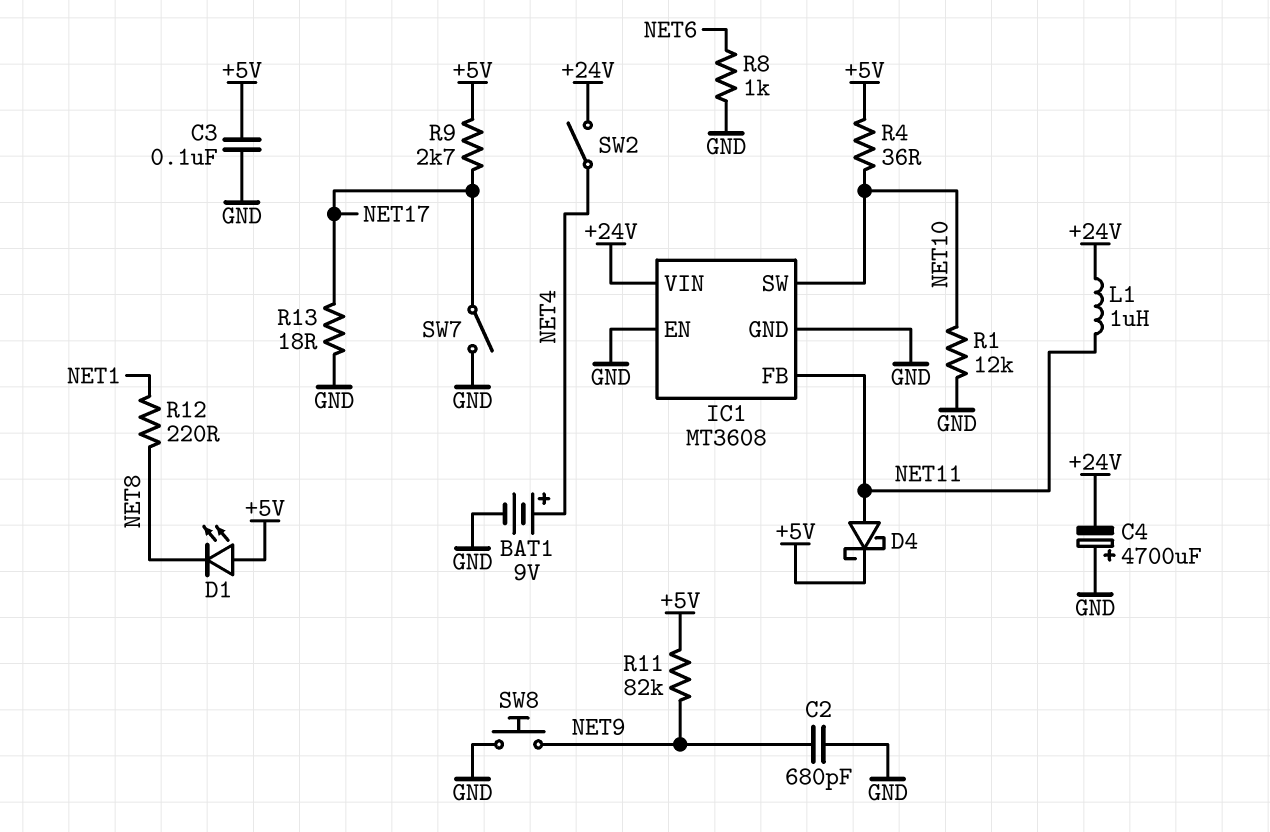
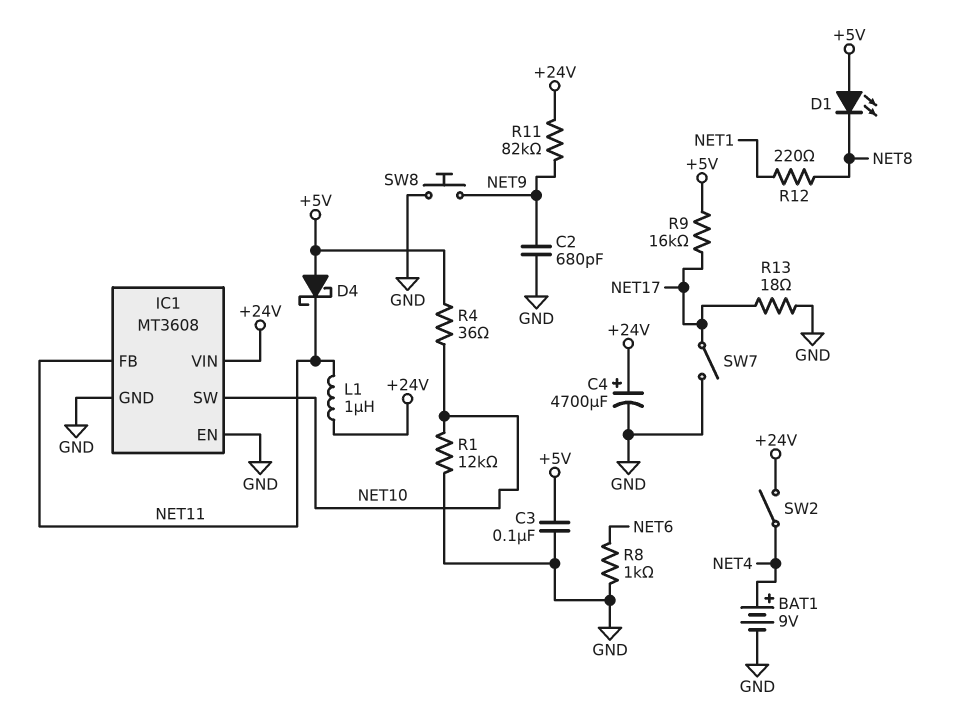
C4: 4700uF (plus GND, minus +24V) -> 4700uF (plus +24V, minus GND)
D4: schottky (A NET11, K +5V) -> schottky (A +5V, K NET11)
R9: 2.7k (+5V, NET17) -> 16k (+5V, NET17)
R11: 82k (+5V, NET9) -> 82k (+24V, NET9)

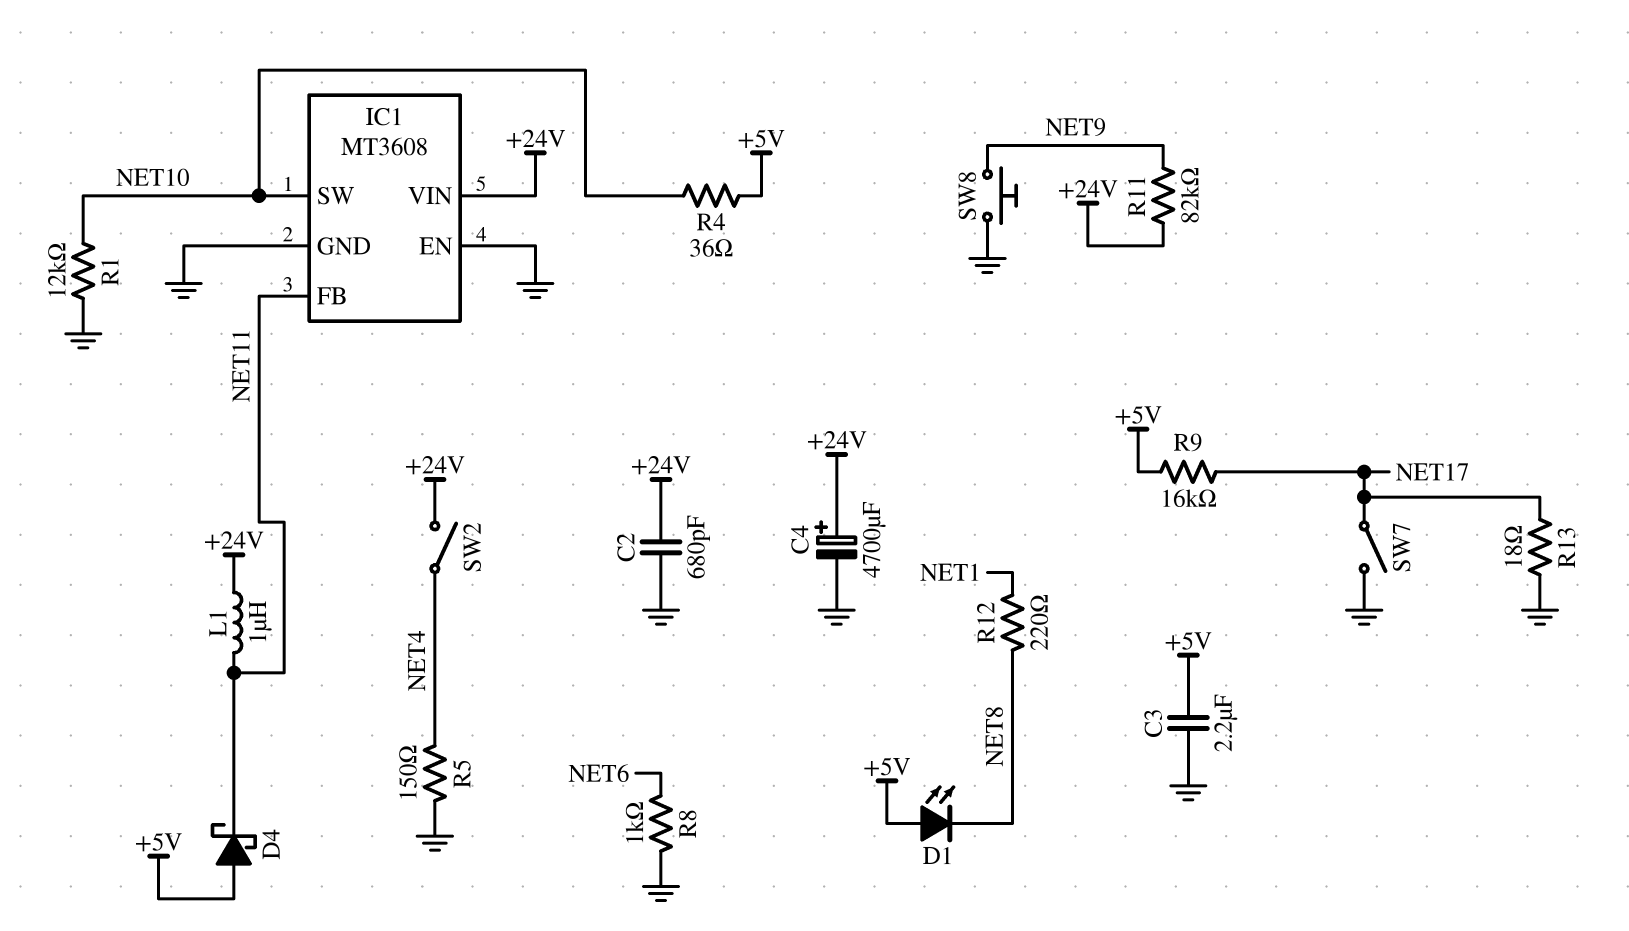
BAT1: 9V (plus NET4, minus GND) -> none
C2: 680pF (GND, NET9) -> 680pF (+24V, GND)
C3: 100nF (+5V, GND) -> 2.2uF (+5V, GND)
R5: none -> 150 (GND, NET4)

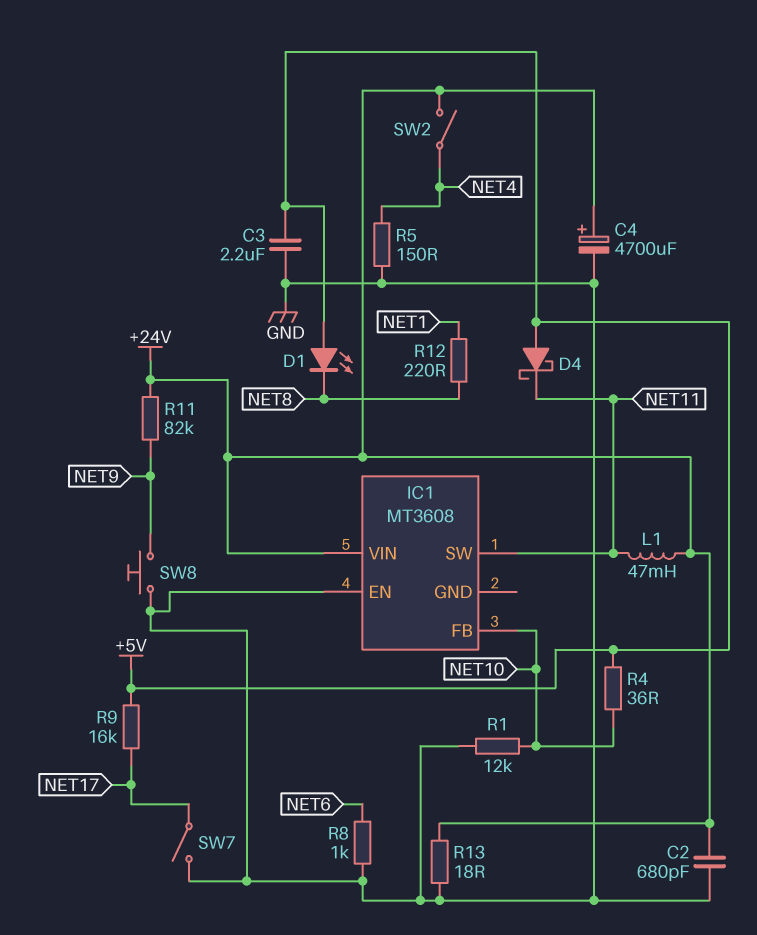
IC1 pin FB: NET11 -> NET10
IC1 pin GND: GND -> none
IC1 pin SW: NET10 -> NET11
L1: 1uH (+24V, NET11) -> 47mH (+24V, NET11)
R13: 18 (GND, NET17) -> 18 (+24V, GND)

